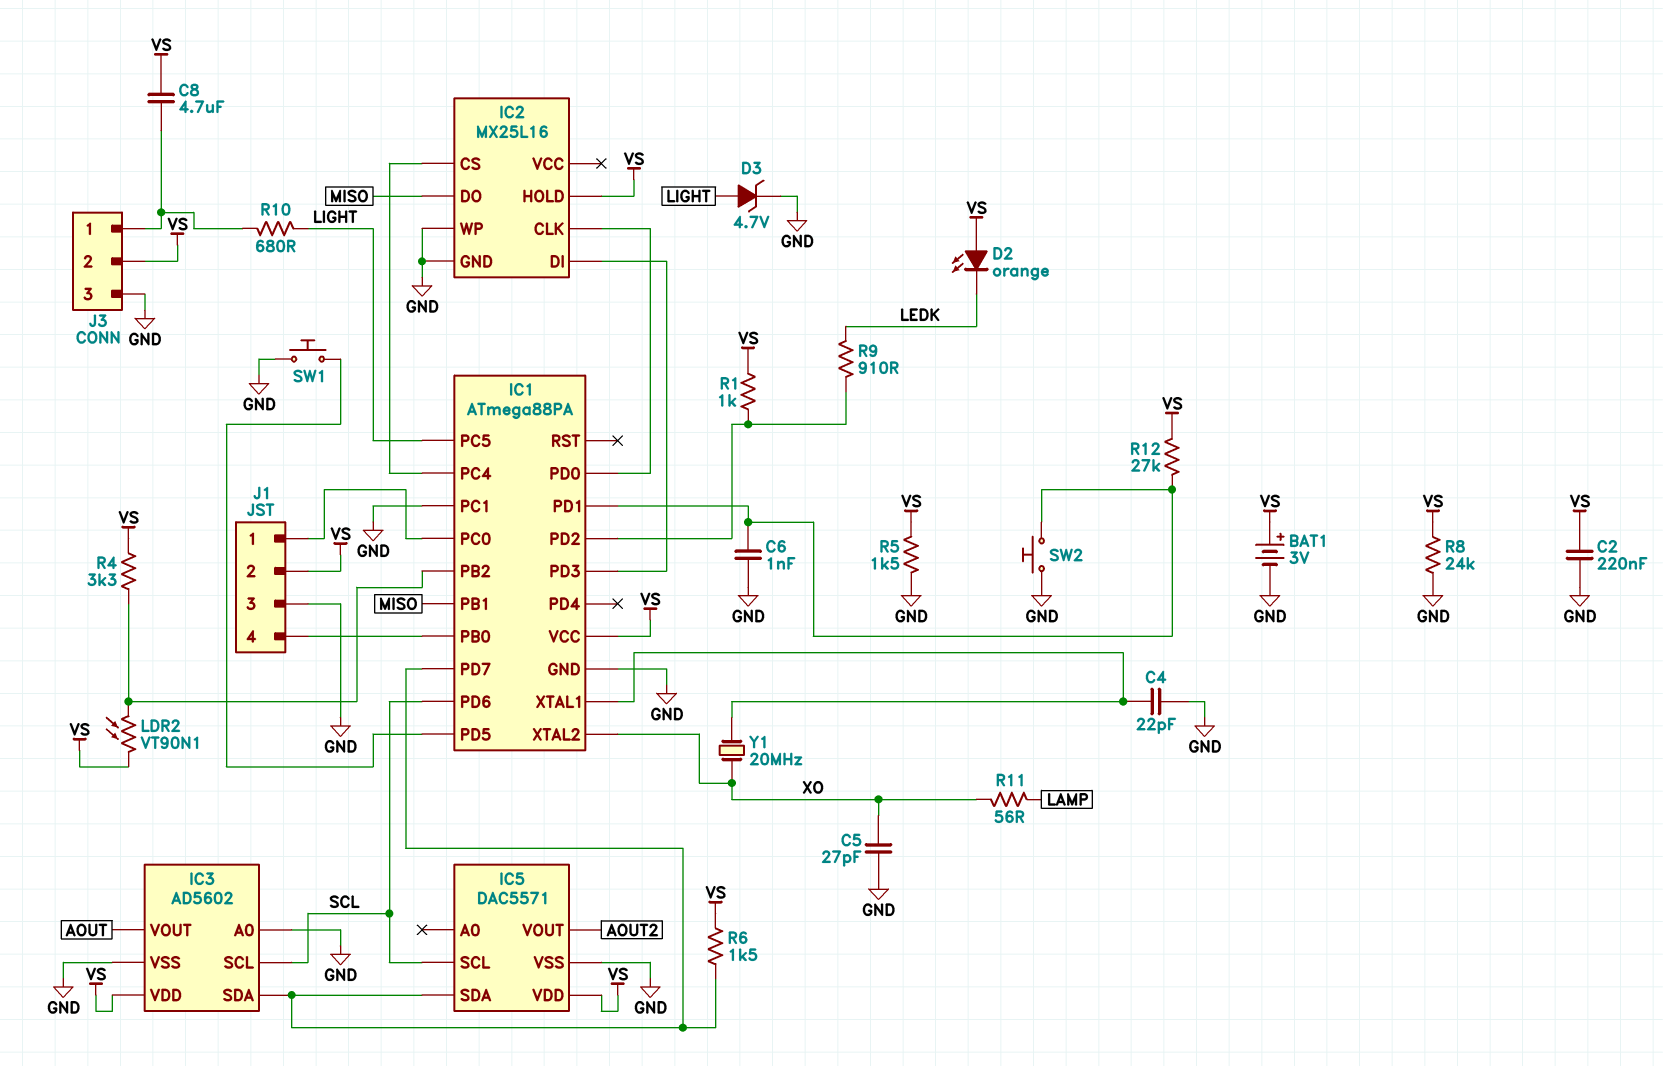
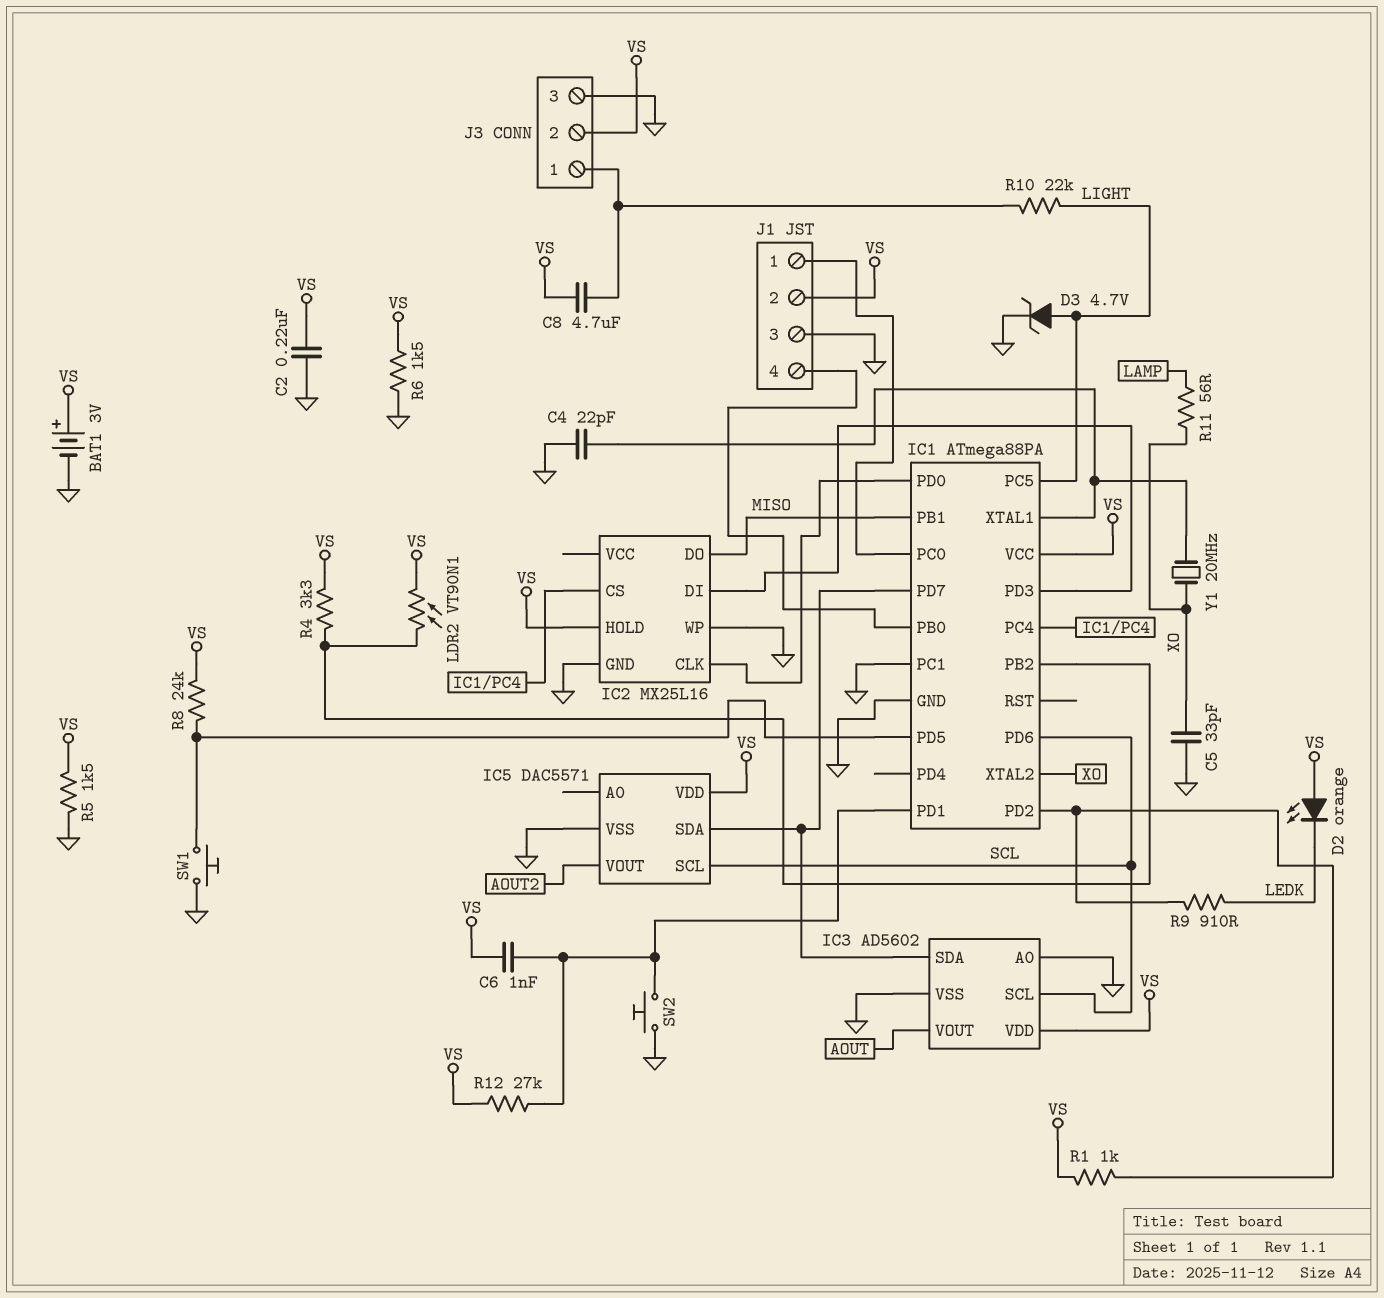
C5: 27pF (GND, XO) -> 33pF (GND, XO)
C6: 1nF (GND, IC1/PD1) -> 1nF (IC1/PD1, VS)
R6: 1.5k (IC1/PD7, VS) -> 1.5k (GND, VS)
R8: 24k (GND, VS) -> 24k (IC1/PD5, VS)
R10: 680 (J3/1, LIGHT) -> 22k (J3/1, LIGHT)

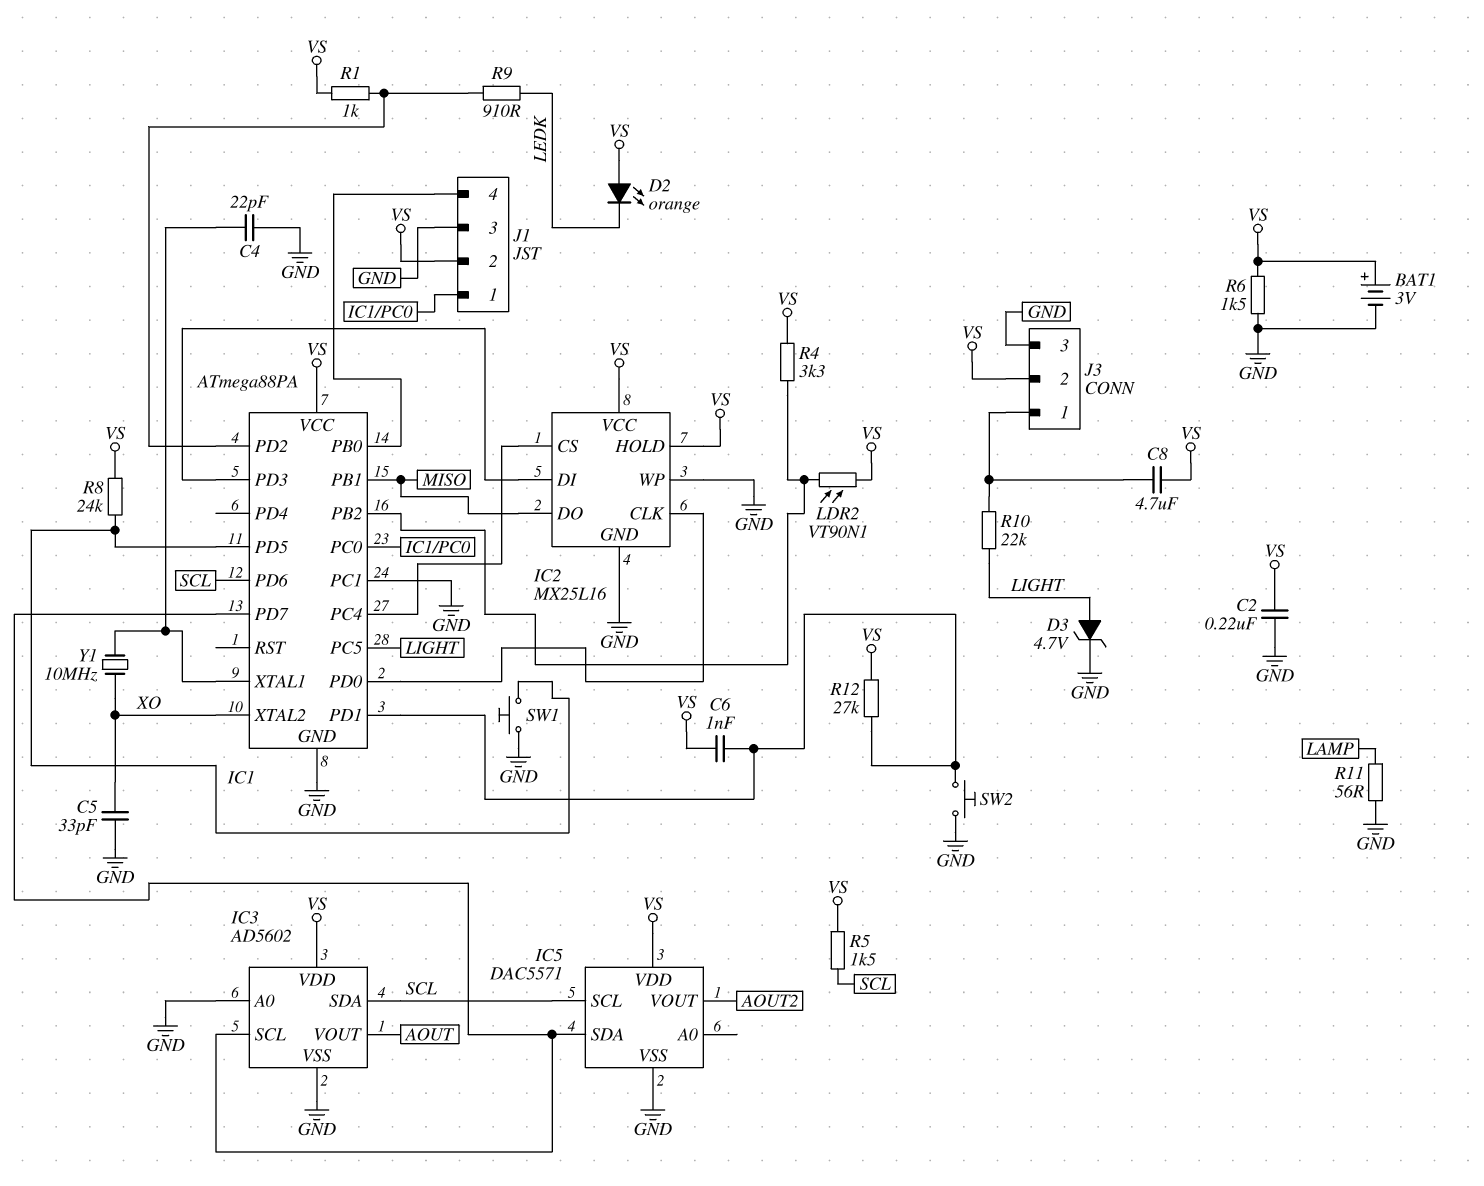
IC2 pin VCC: none -> VS
IC3 pin SCL: SCL -> IC1/PD7
IC3 pin SDA: IC1/PD7 -> SCL
R5: 1.5k (GND, VS) -> 1.5k (SCL, VS)
R11: 56 (LAMP, XO) -> 56 (GND, LAMP)
Y1: 20MHz (IC1/XTAL1, XO) -> 10MHz (IC1/XTAL1, XO)

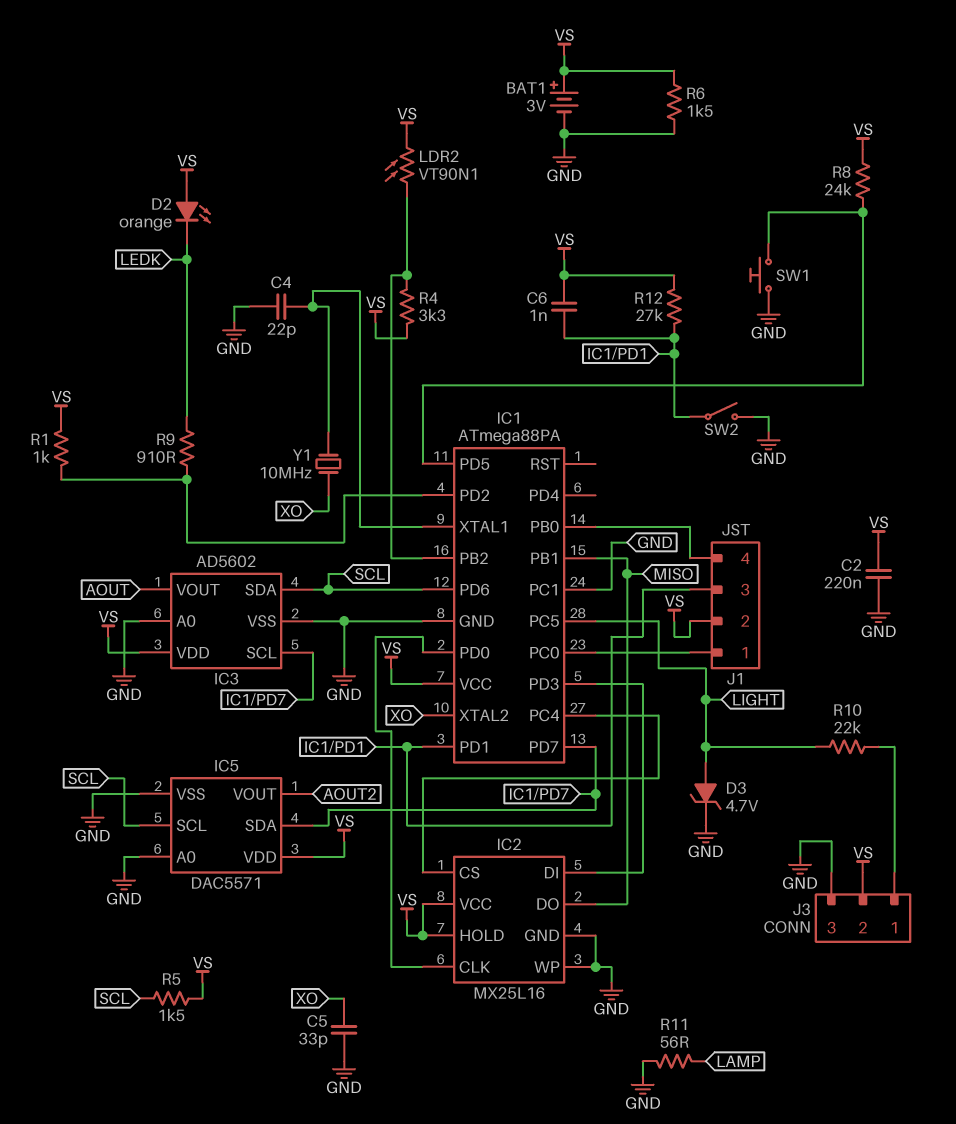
C8: 4.7uF (J3/1, VS) -> none
IC5 pin A0: none -> GND
J1 pin 3: GND -> IC1/PD1
SW2: button (GND, IC1/PD1) -> switch (GND, IC1/PD1)

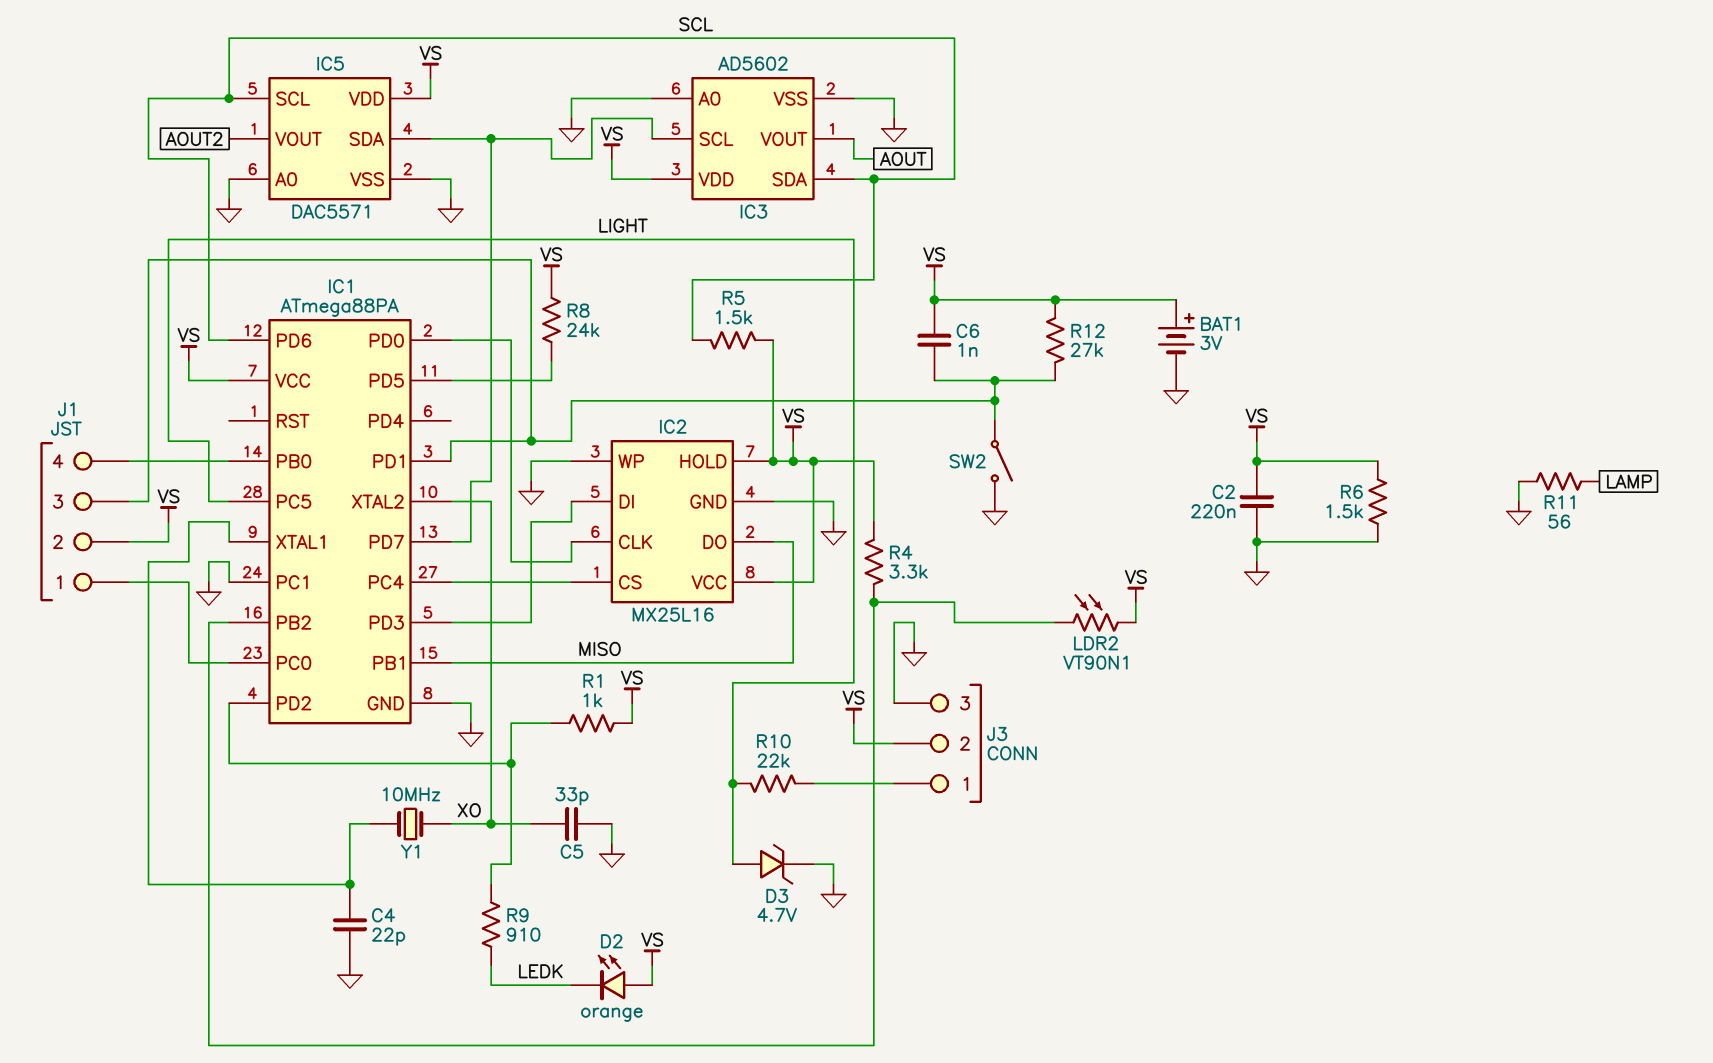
SW1: button (GND, IC1/PD5) -> none

